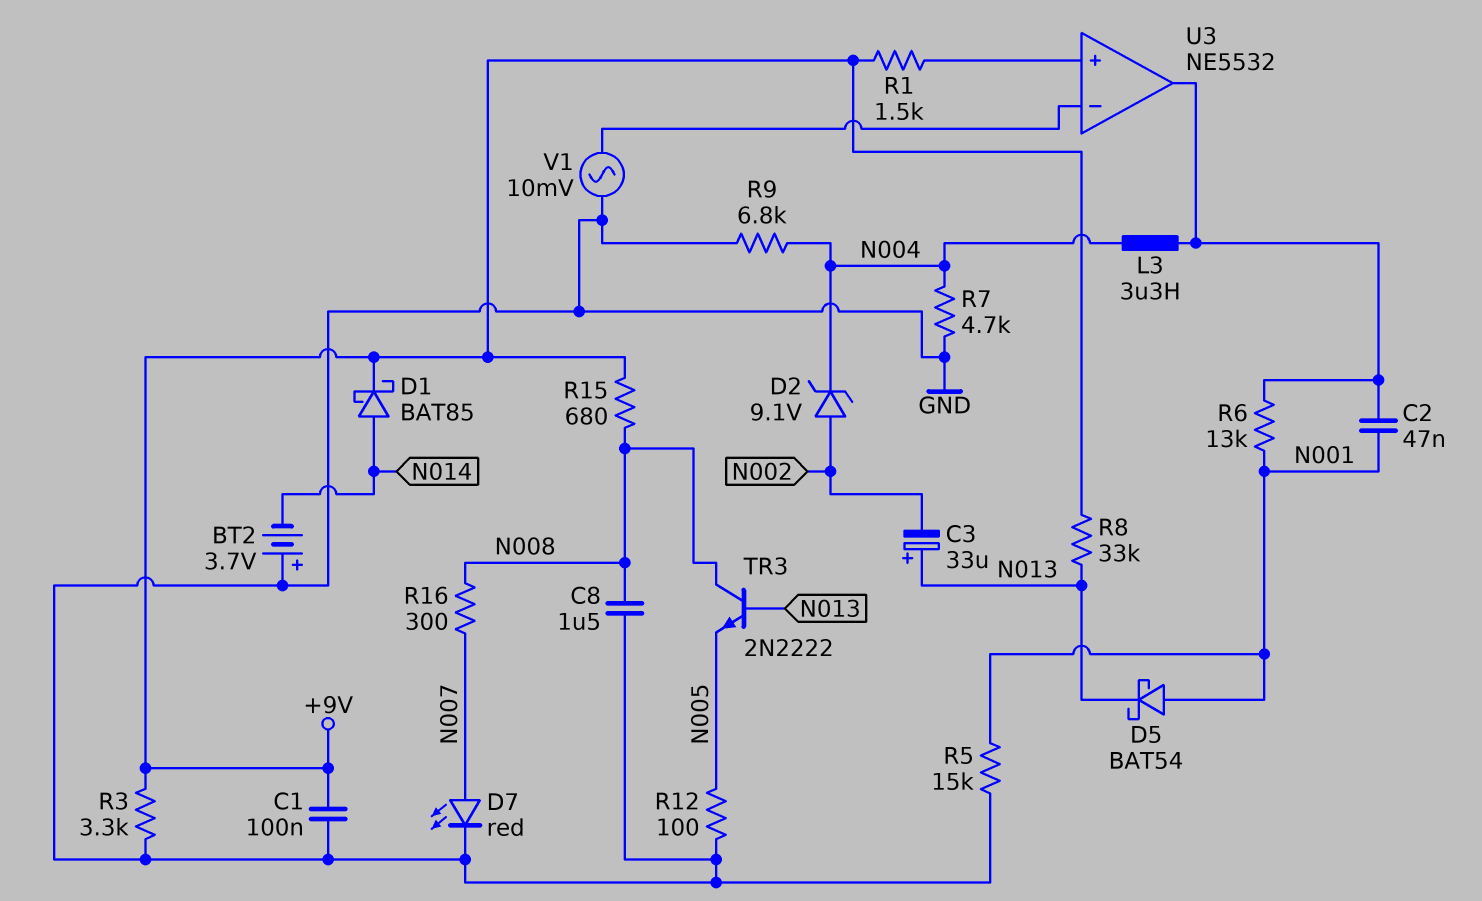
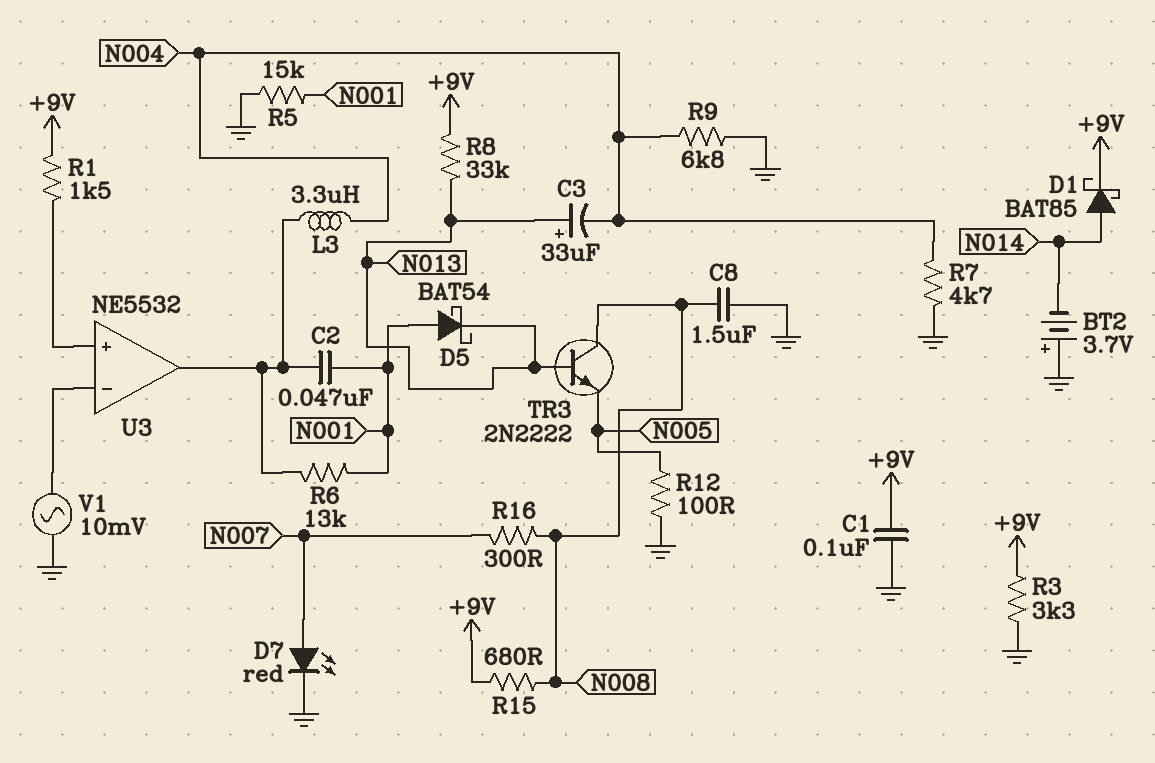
C3: 33uF (plus N013, minus N002) -> 33uF (plus N013, minus N004)
D2: zener 9.1V (A N002, K N004) -> none

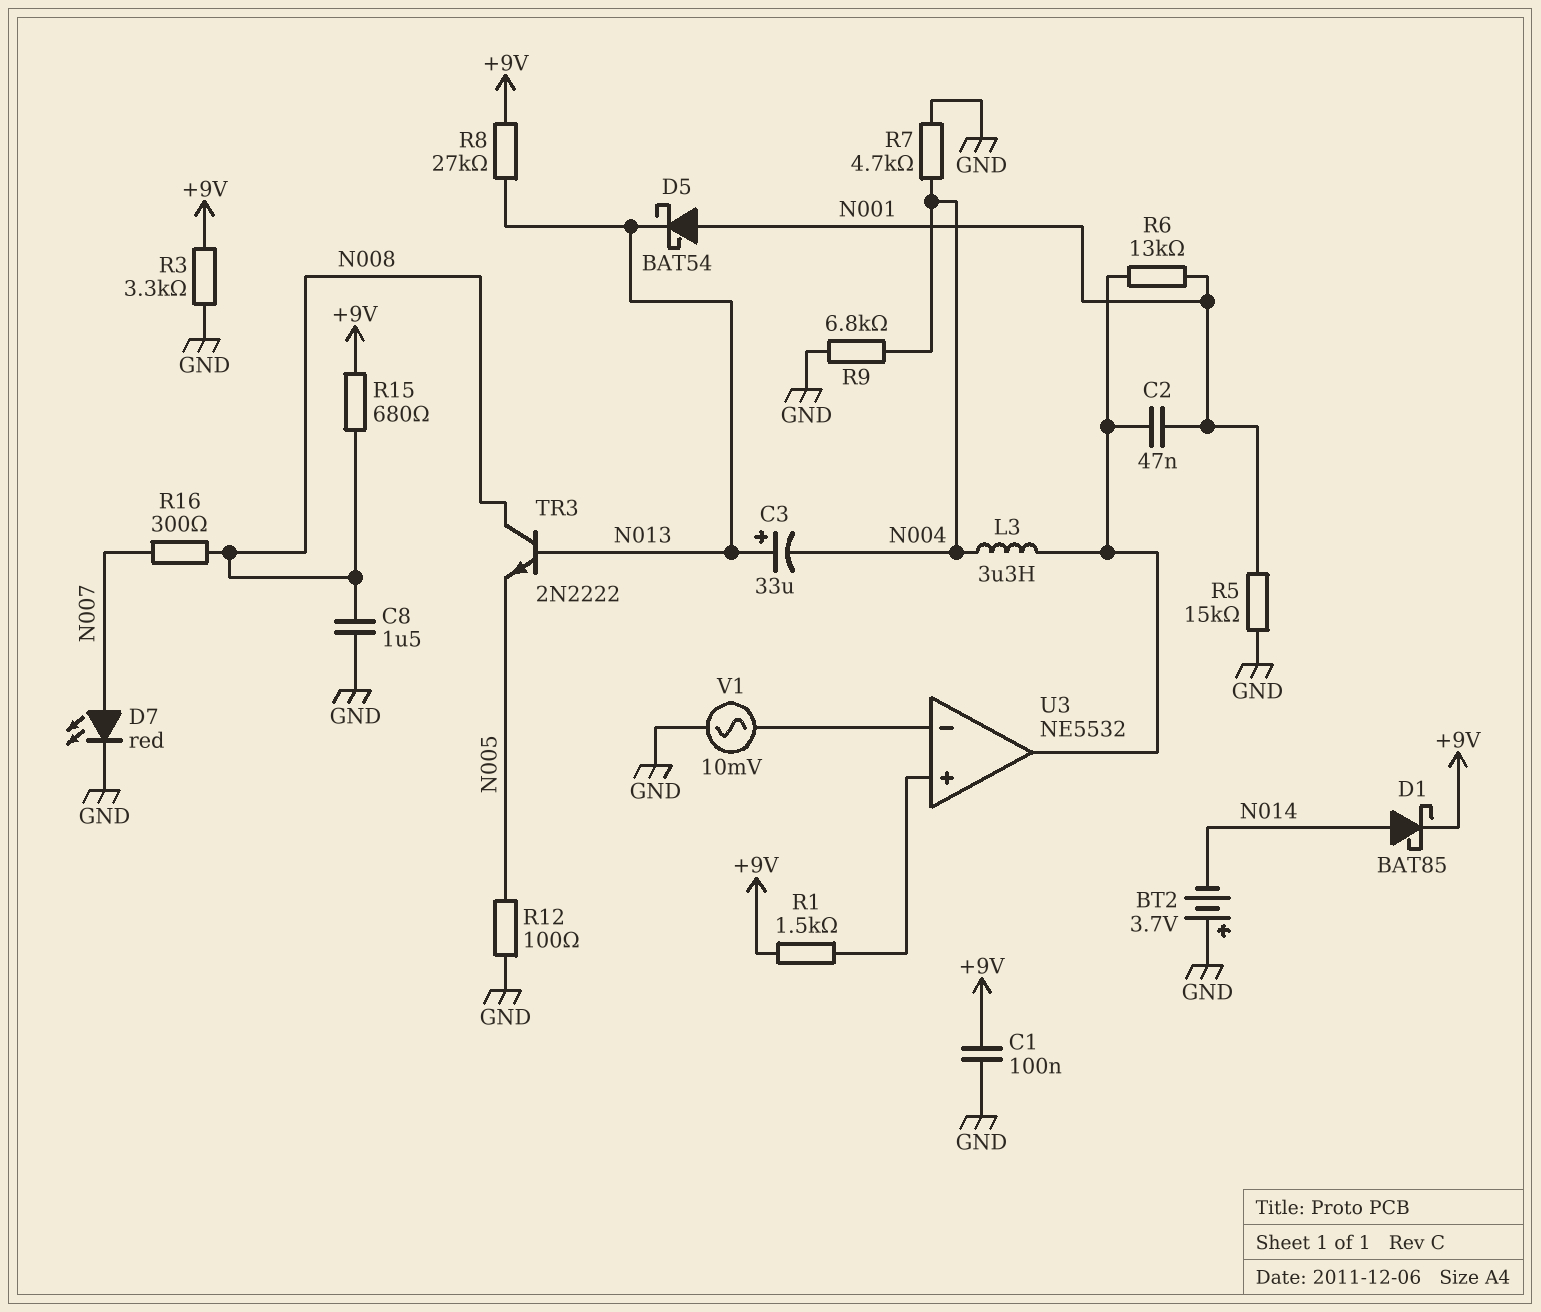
R8: 33k (+9V, N013) -> 27k (+9V, N013)

